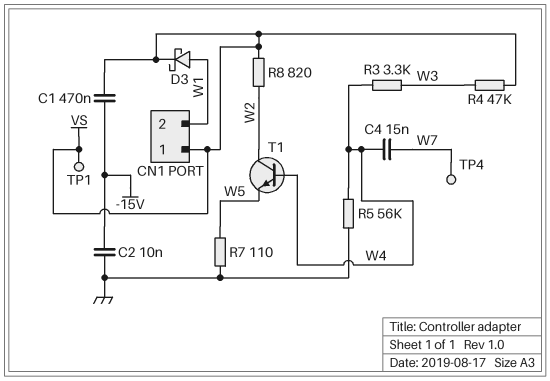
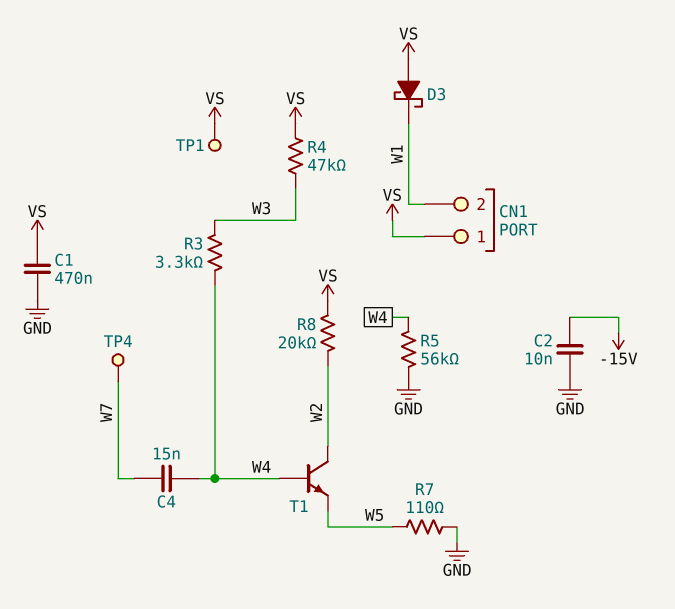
C1: 470nF (-15V, VS) -> 470nF (GND, VS)
D3: schottky (A W1, K VS) -> schottky (A VS, K W1)
R8: 820 (VS, W2) -> 20k (VS, W2)

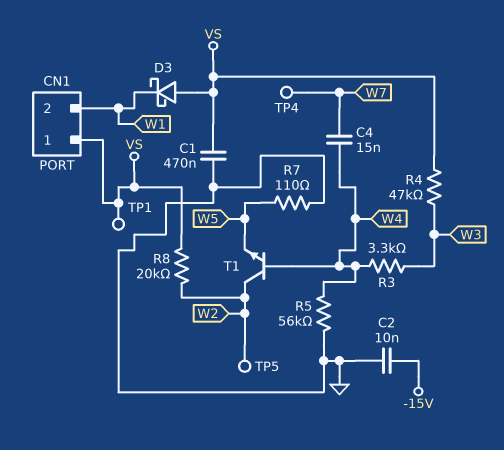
TP5: none -> test point (W2)

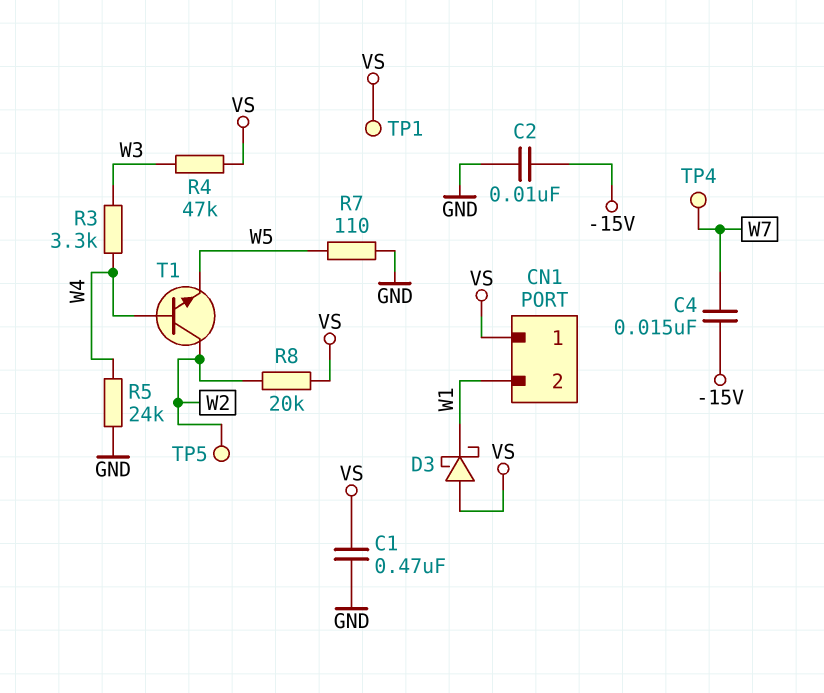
C4: 15nF (W4, W7) -> 15nF (-15V, W7)
R5: 56k (GND, W4) -> 24k (GND, W4)

